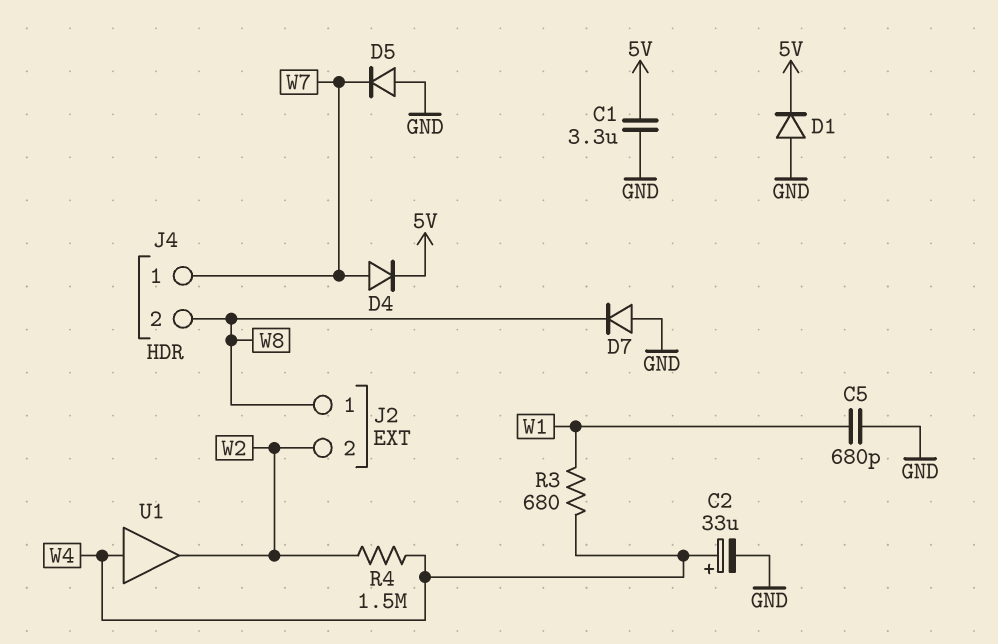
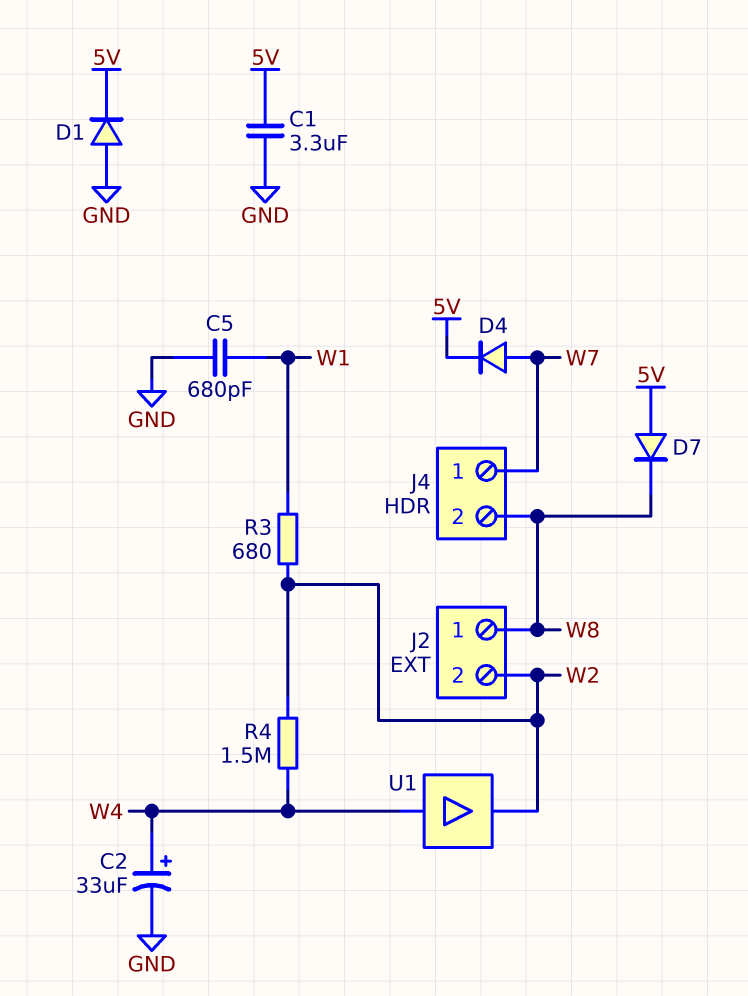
D5: diode (A GND, K W7) -> none
D7: diode (A GND, K W8) -> diode (A 5V, K W8)
R3: 680 (W1, W4) -> 680 (W1, W2)

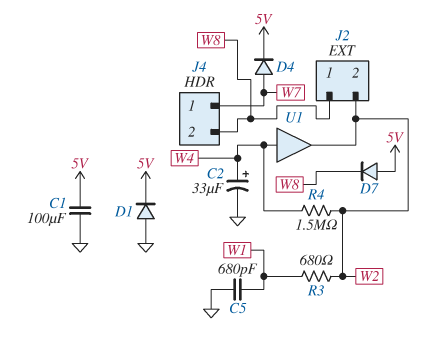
C1: 3.3uF (5V, GND) -> 100uF (5V, GND)

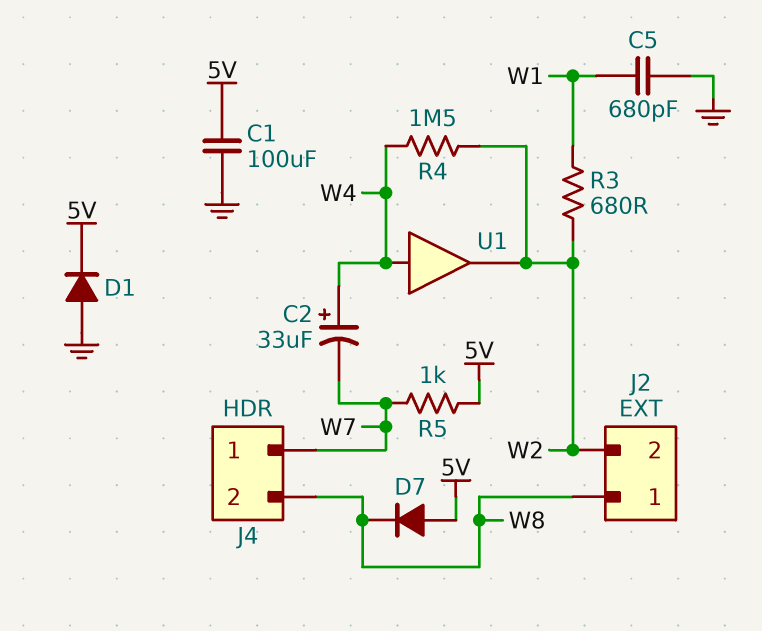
C2: 33uF (plus W4, minus GND) -> 33uF (plus W4, minus W7)
D4: diode (A W7, K 5V) -> none
R5: none -> 1k (5V, W7)

